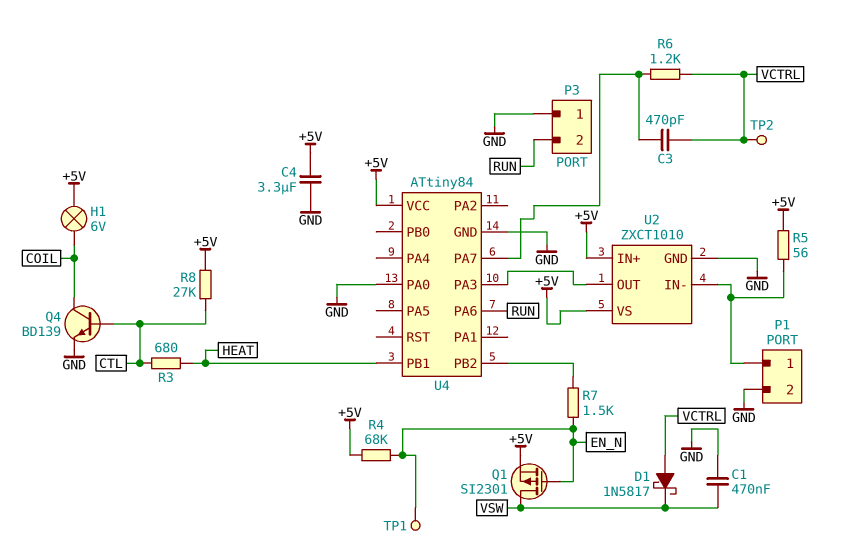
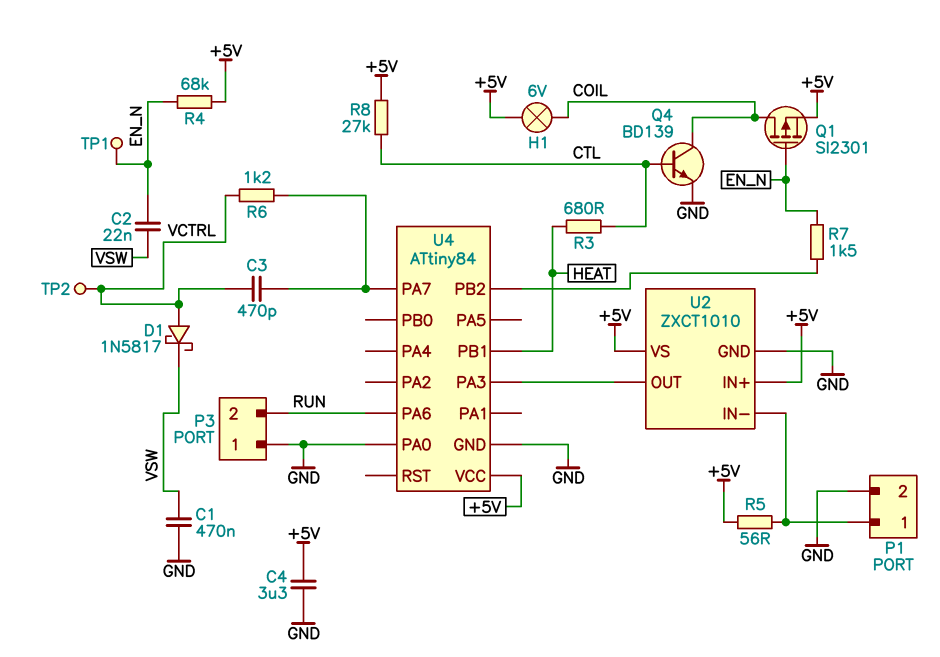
C2: none -> 22nF (EN_N, VSW)
Q1: PMOS SI2301 (G EN_N, D VSW, S +5V) -> PMOS SI2301 (G EN_N, D COIL, S +5V)

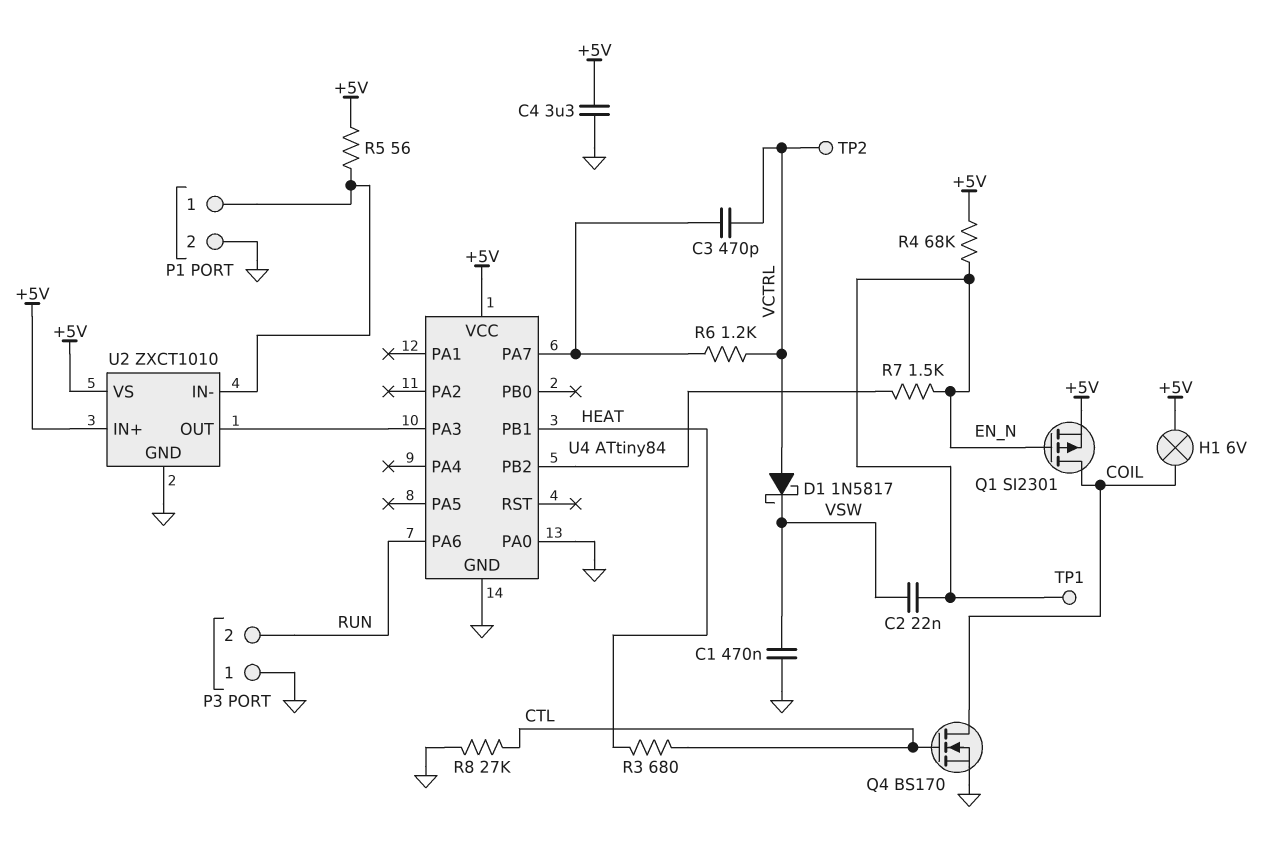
Q4: NPN BD139 (B CTL, C COIL, E GND) -> NMOS BS170 (G CTL, D COIL, S GND)
R8: 27k (+5V, CTL) -> 27k (CTL, GND)

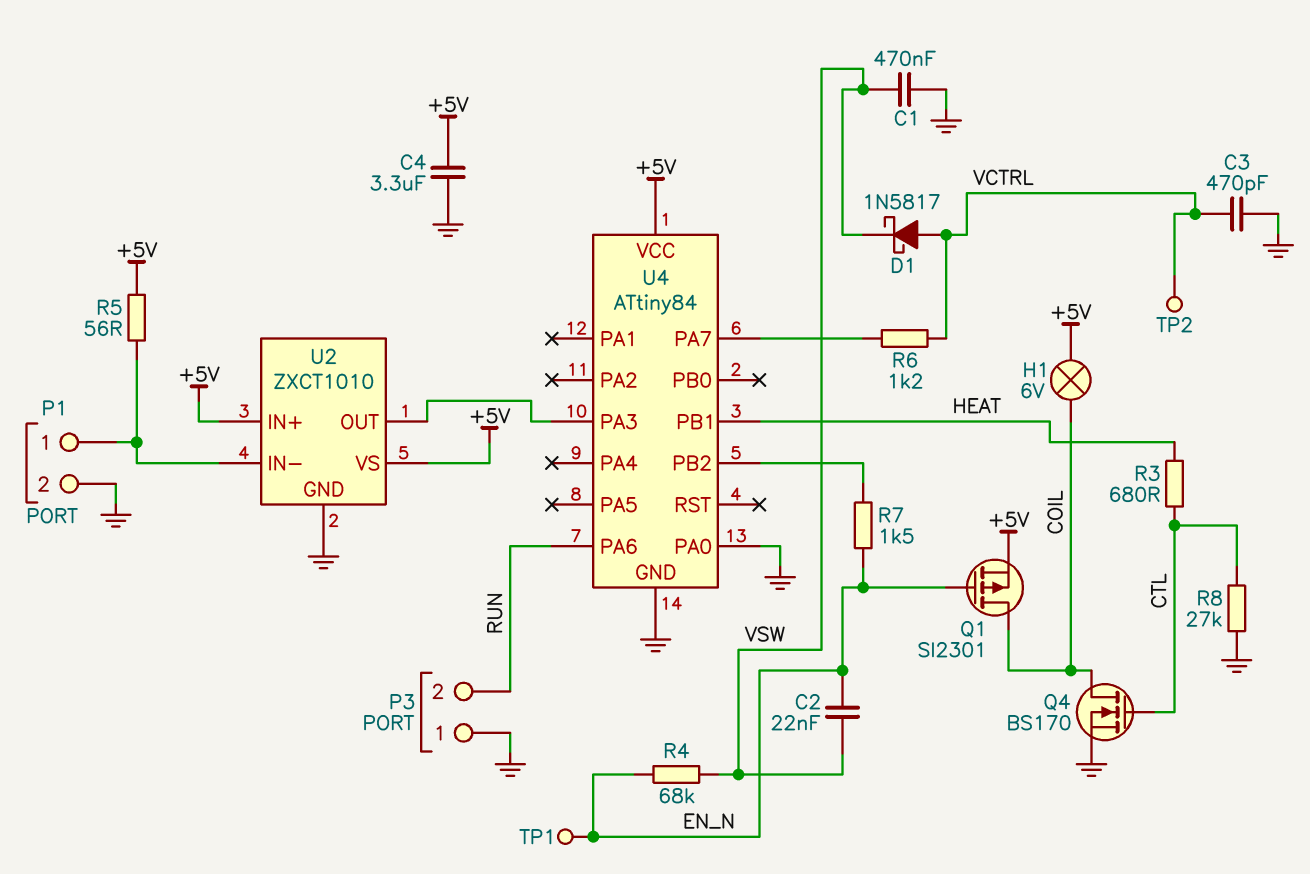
C3: 470pF (U4/PA7, VCTRL) -> 470pF (GND, VCTRL)
R4: 68k (+5V, EN_N) -> 68k (EN_N, VSW)

